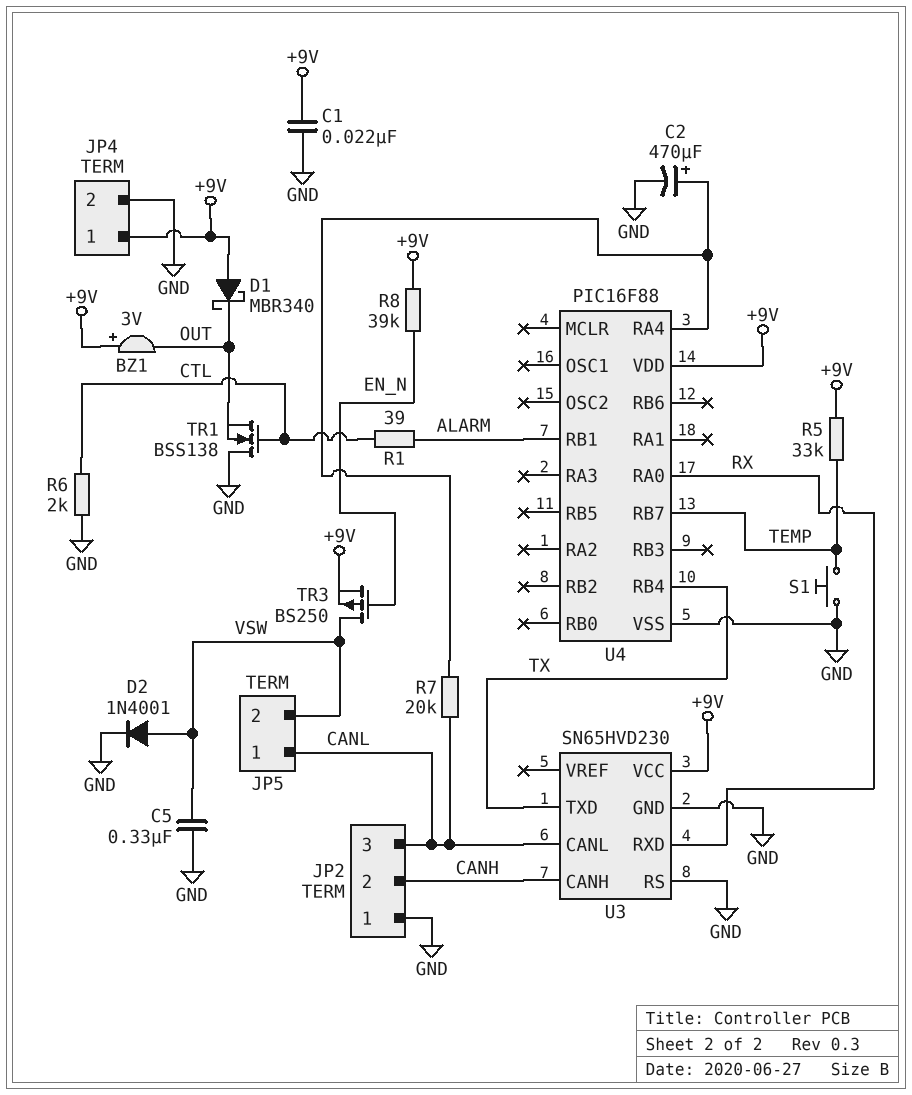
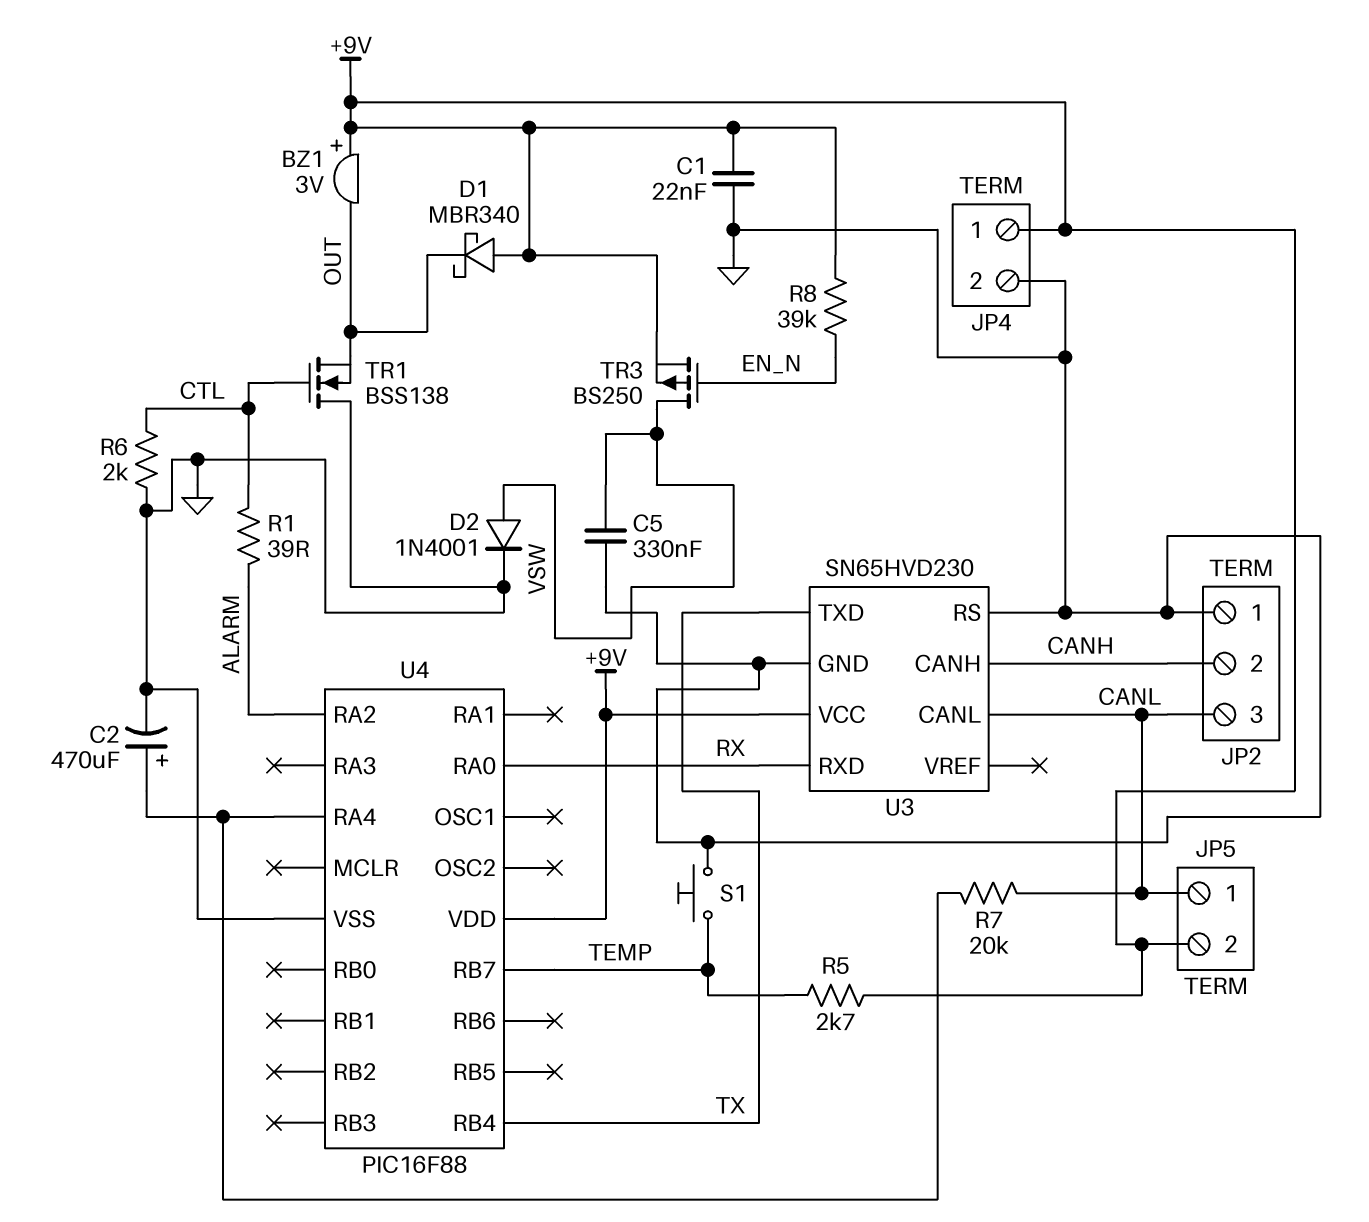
JP5 pin 2: VSW -> +9V
R5: 33k (+9V, TEMP) -> 2.7k (+9V, TEMP)
U4 pin RA2: none -> ALARM
U4 pin RB1: ALARM -> none

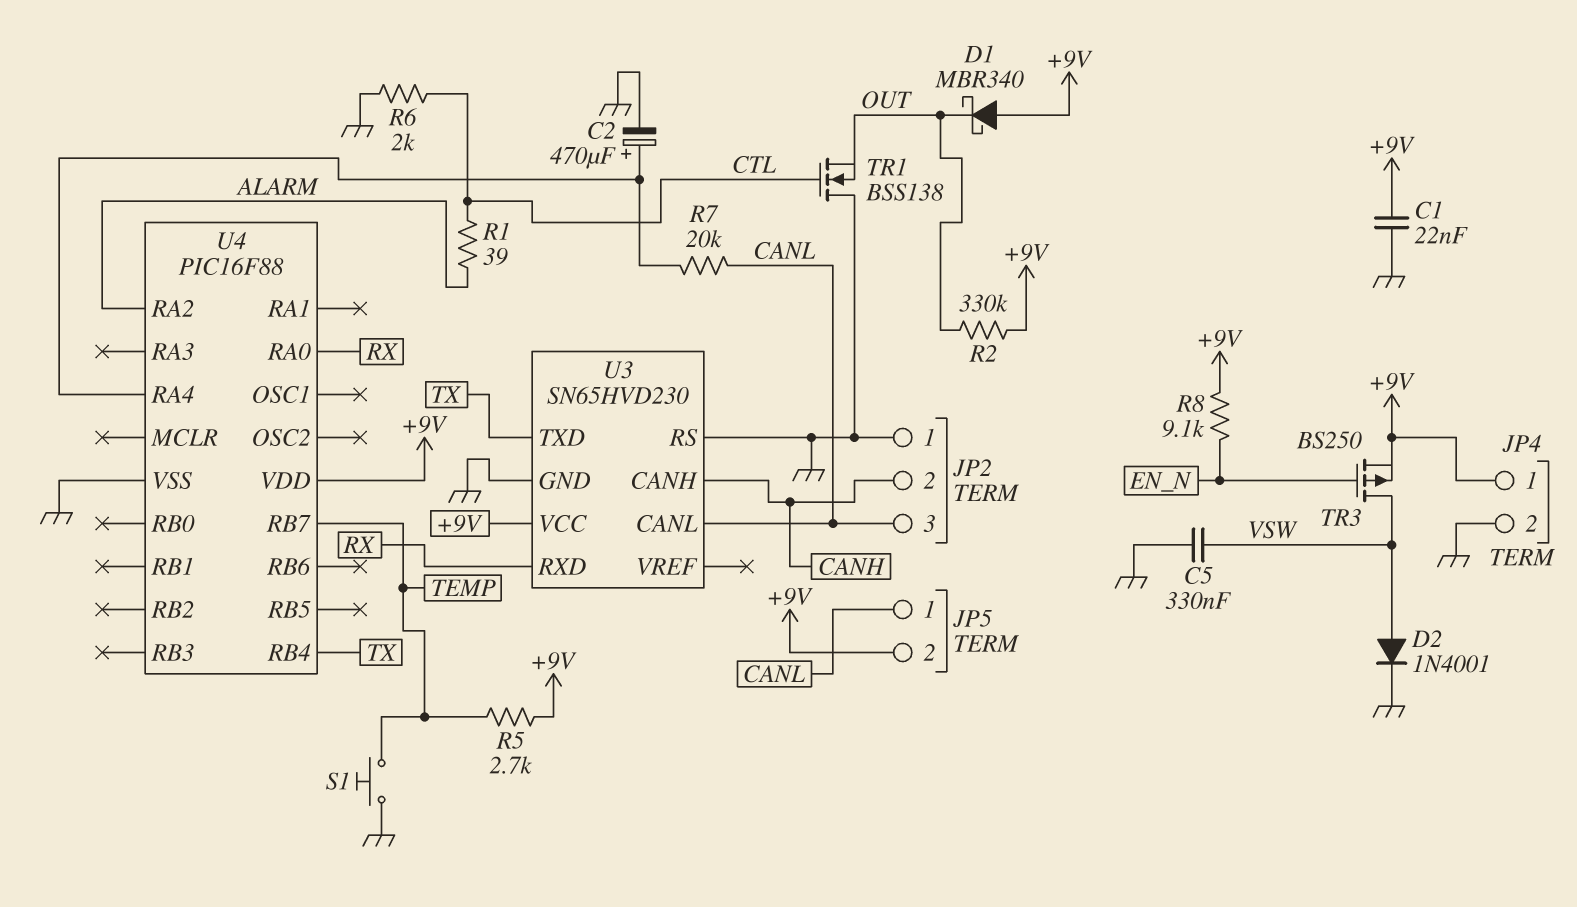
BZ1: buzzer 3V (plus +9V, minus OUT) -> none
R2: none -> 330k (+9V, OUT)
R8: 39k (+9V, EN_N) -> 9.1k (+9V, EN_N)

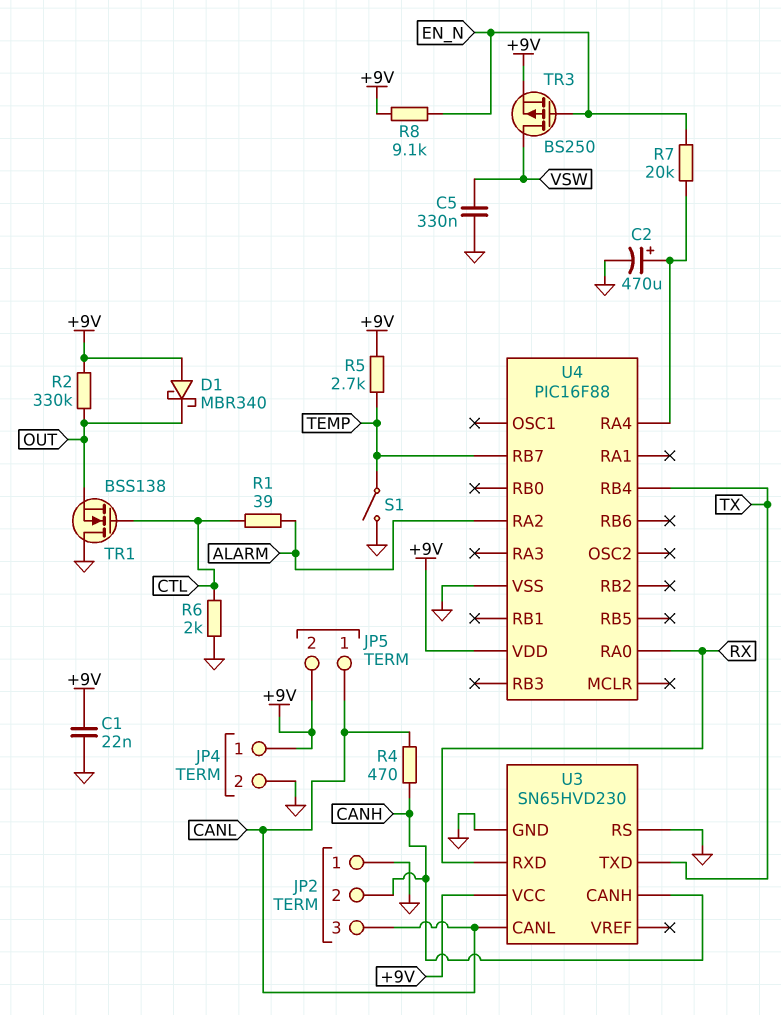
D2: diode 1N4001 (A VSW, K GND) -> none
R4: none -> 470 (CANH, CANL)
R7: 20k (CANL, U4/RA4) -> 20k (EN_N, U4/RA4)
S1: button (GND, TEMP) -> switch (GND, TEMP)

